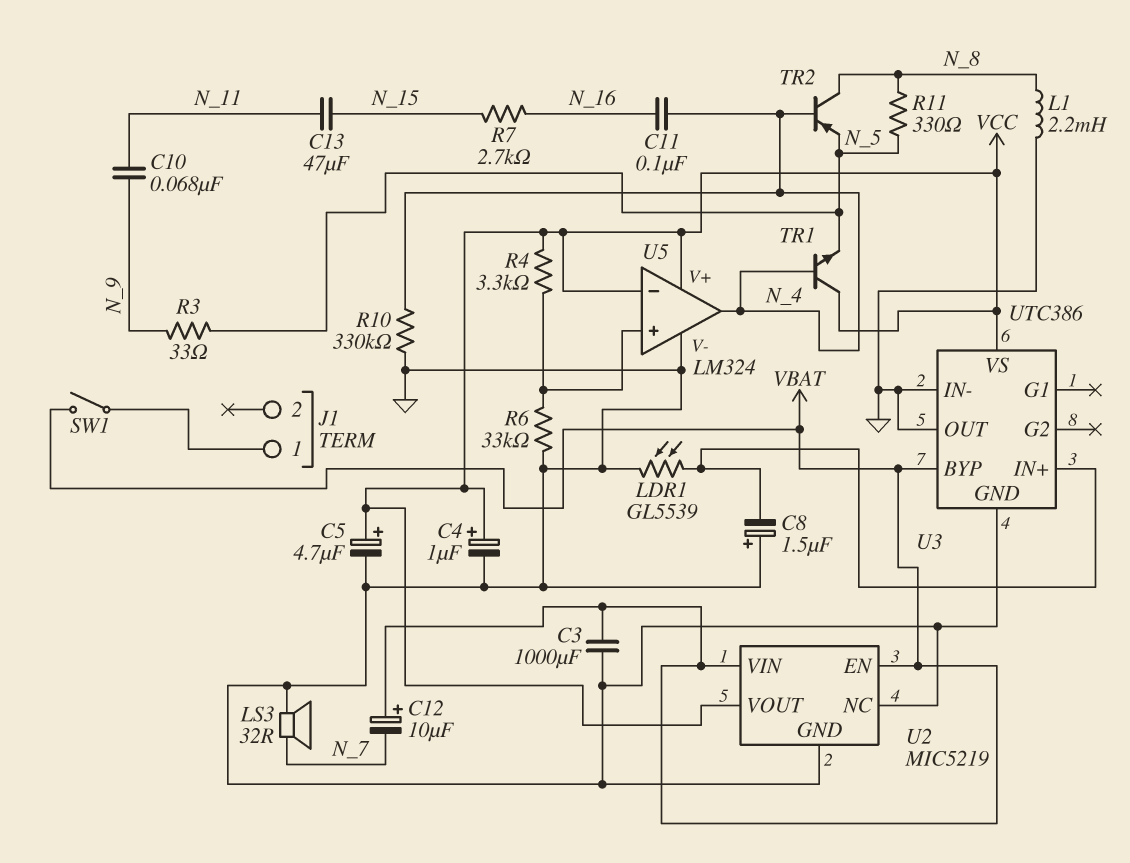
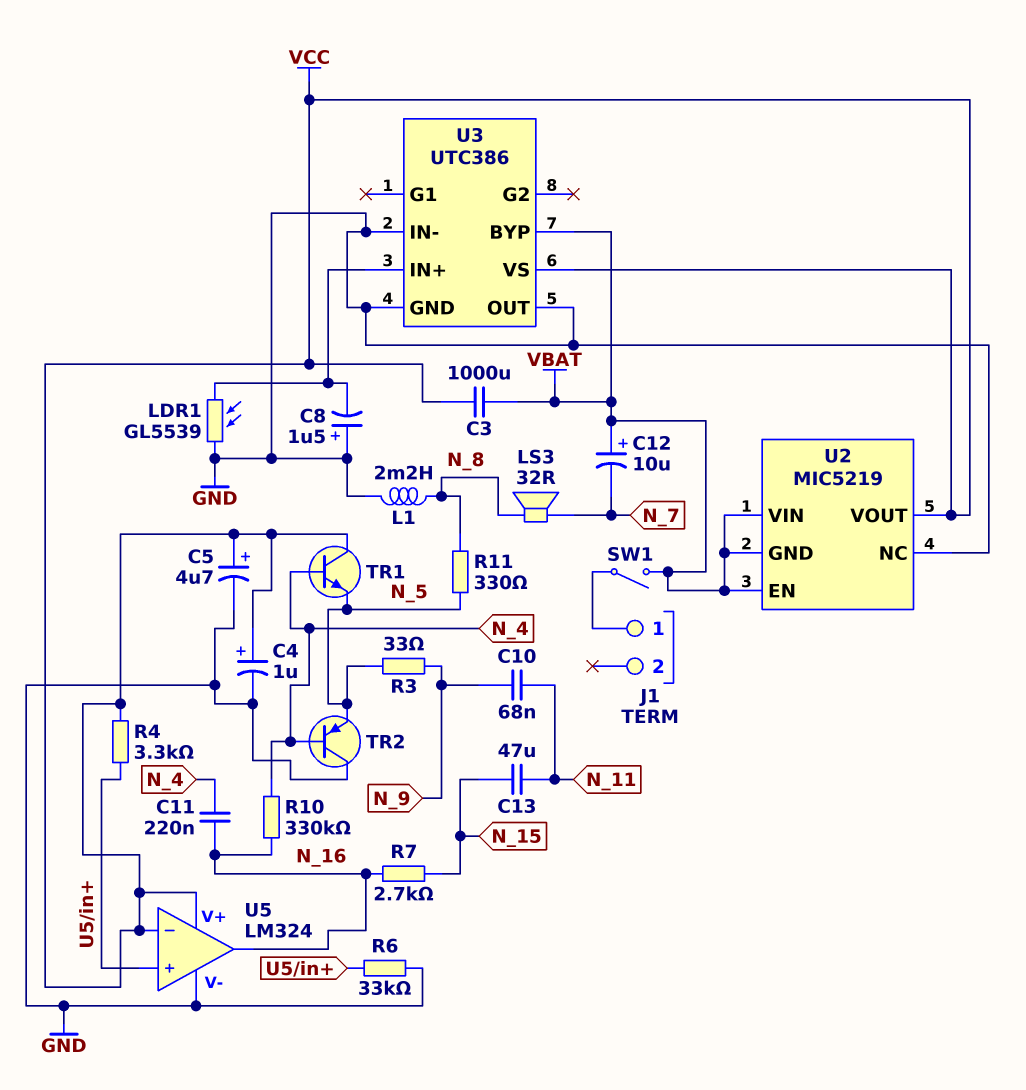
C3: 1000uF (GND, VBAT) -> 1000uF (VBAT, VCC)
C11: 100nF (N_4, N_16) -> 220nF (N_4, N_16)
LS3: speaker 32R (GND, N_7) -> speaker 32R (N_7, N_8)
R10: 330k (GND, N_4) -> 330k (N_4, N_16)
TR2: PNP (B N_4, C N_8, E N_5) -> PNP (B N_4, C GND, E N_5)
U2 pin GND: GND -> VBAT
U5 pin out: N_4 -> N_16

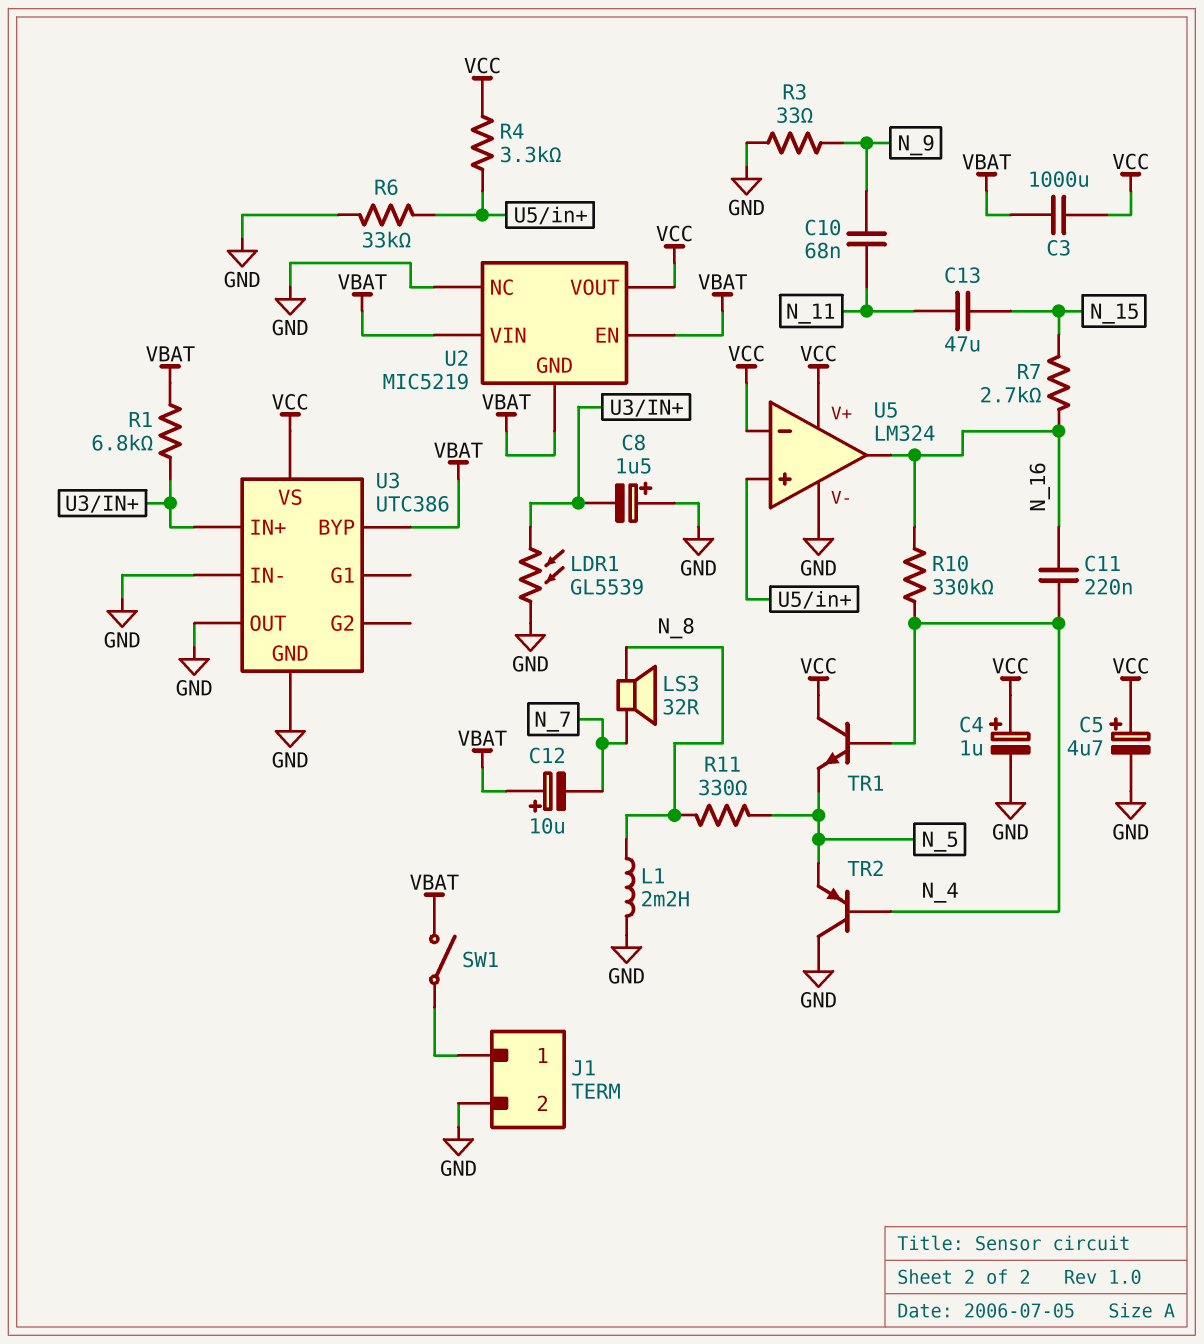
J1 pin 2: none -> GND
R1: none -> 6.8k (U3/IN+, VBAT)
R3: 33 (N_5, N_9) -> 33 (GND, N_9)

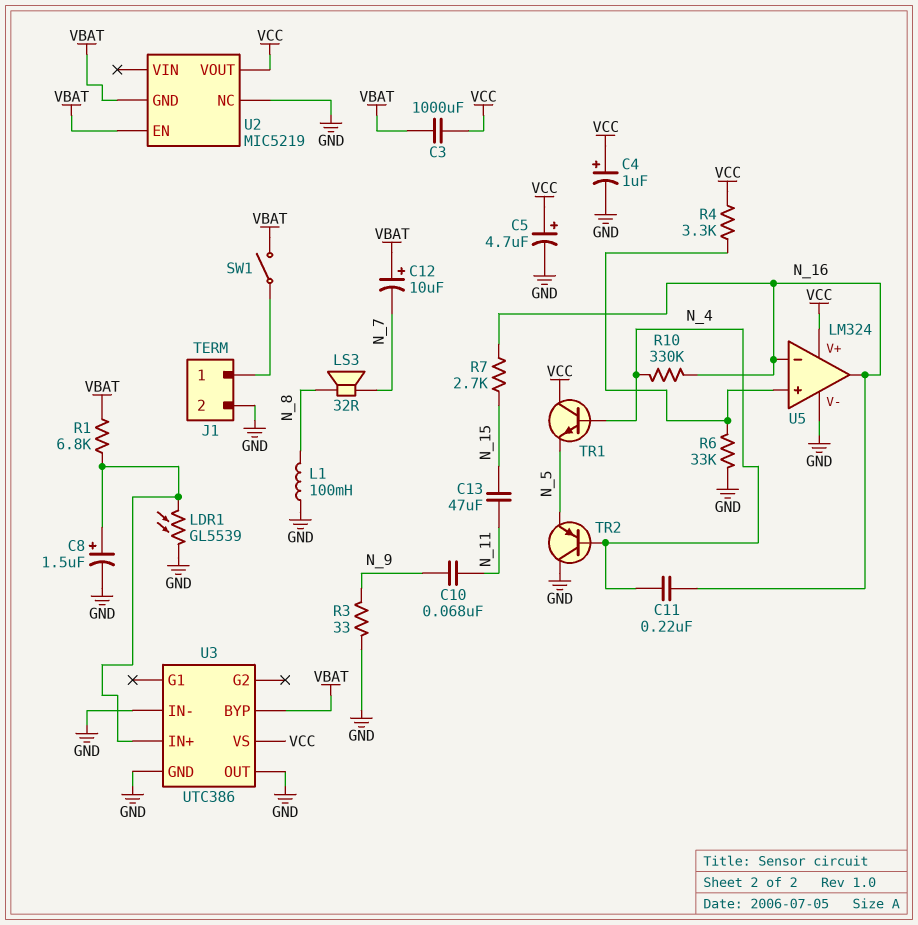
C8: 1.5uF (plus GND, minus U3/IN+) -> 1.5uF (plus U3/IN+, minus GND)
L1: 2.2mH (GND, N_8) -> 100mH (GND, N_8)
R11: 330 (N_5, N_8) -> none
U2 pin VIN: VBAT -> none
U5 pin in-: VCC -> N_16

